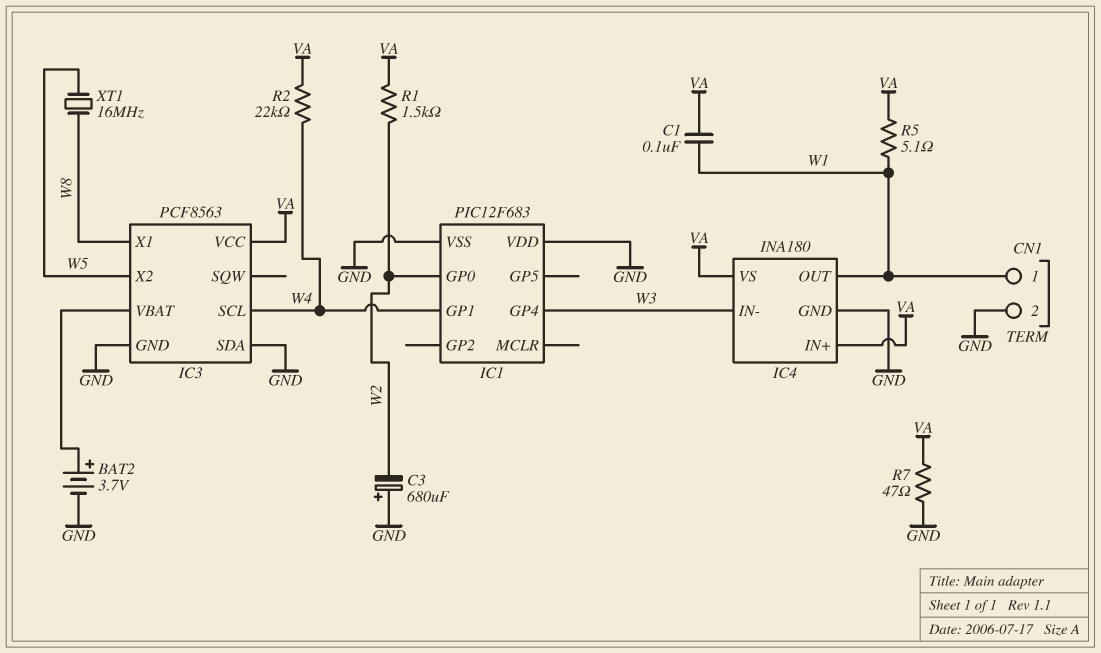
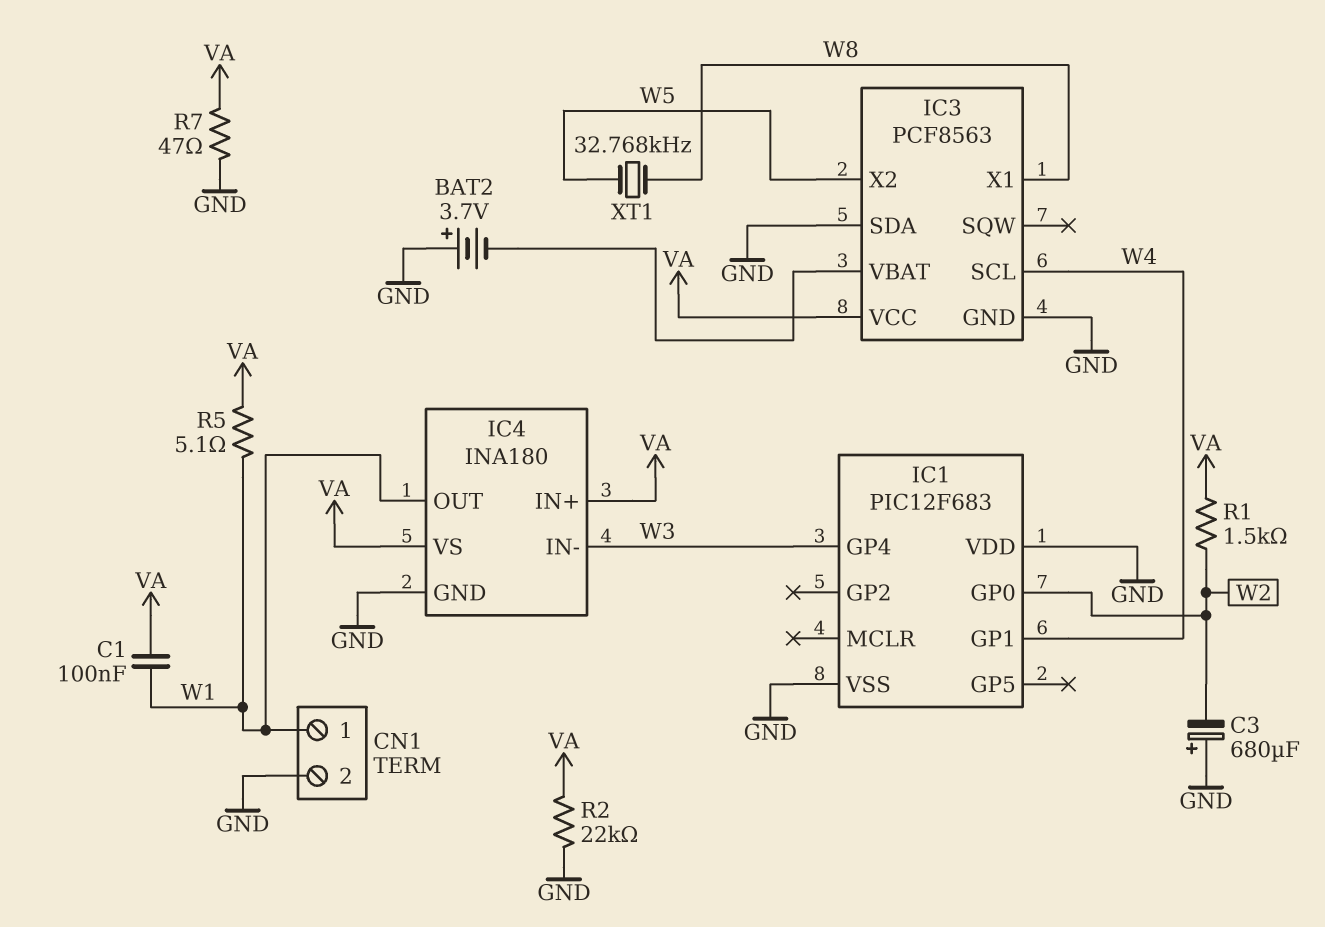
BAT2: 3.7V (plus IC3/VBAT, minus GND) -> 3.7V (plus GND, minus IC3/VBAT)
R2: 22k (VA, W4) -> 22k (GND, VA)
XT1: 16MHz (W5, W8) -> 32.768kHz (W5, W8)

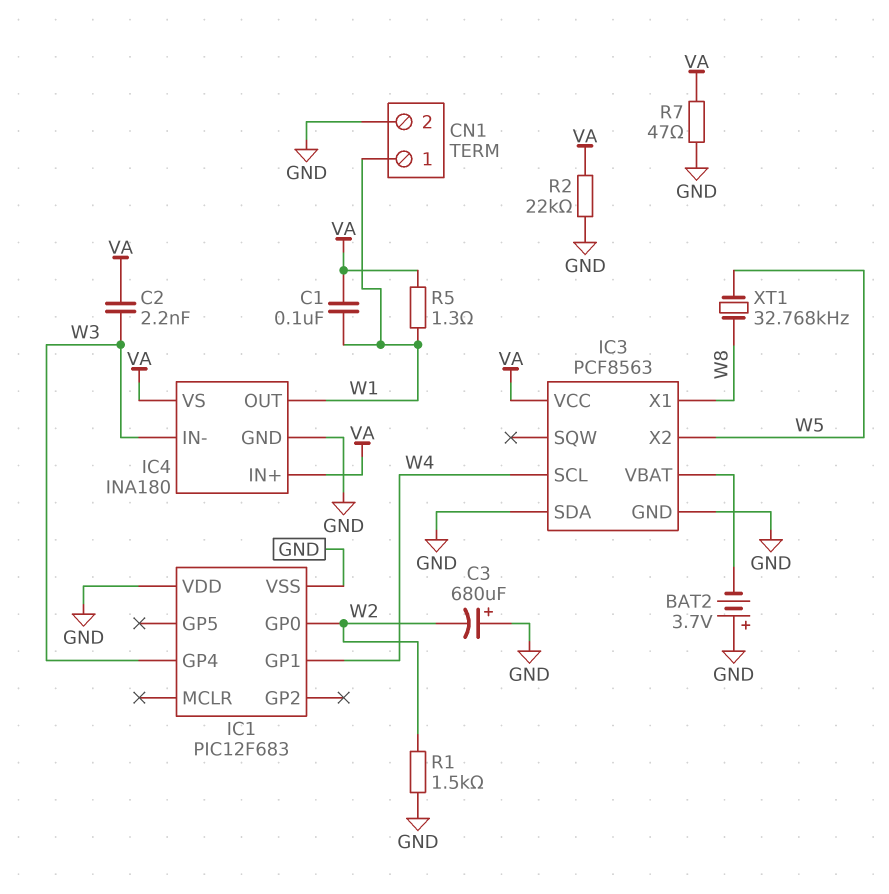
C2: none -> 2.2nF (VA, W3)
R1: 1.5k (VA, W2) -> 1.5k (GND, W2)
R5: 5.1 (VA, W1) -> 1.3 (VA, W1)

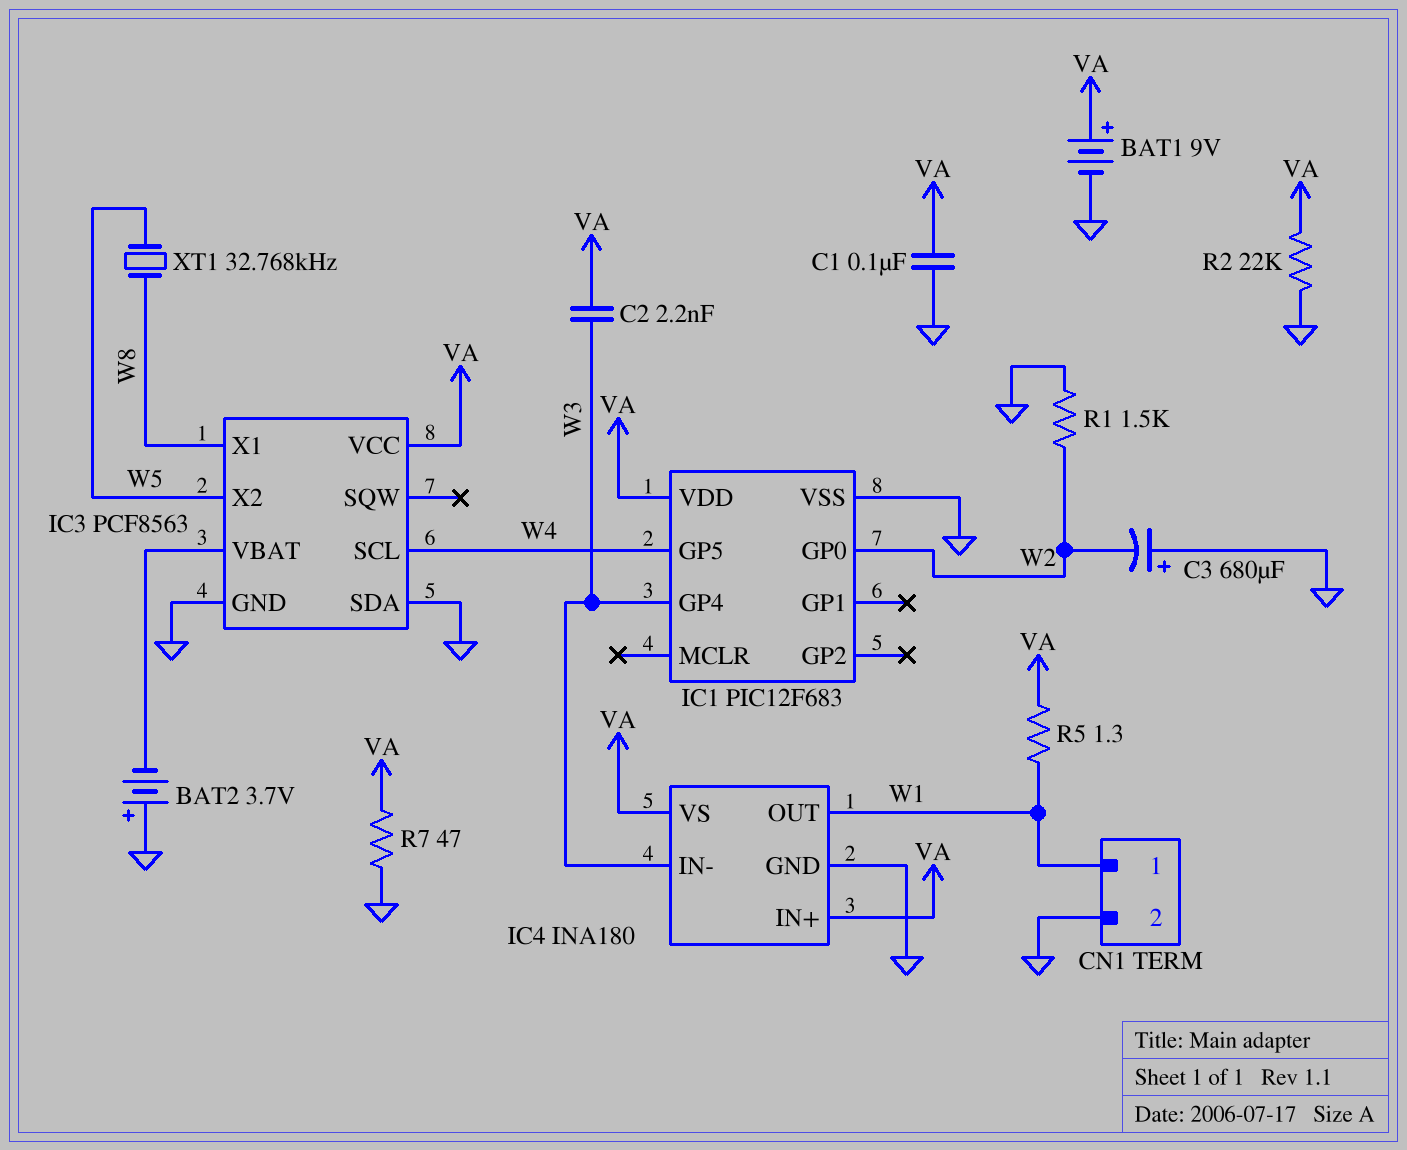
BAT1: none -> 9V (plus VA, minus GND)
C1: 100nF (VA, W1) -> 100nF (GND, VA)
IC1 pin GP1: W4 -> none
IC1 pin GP5: none -> W4
IC1 pin VDD: GND -> VA

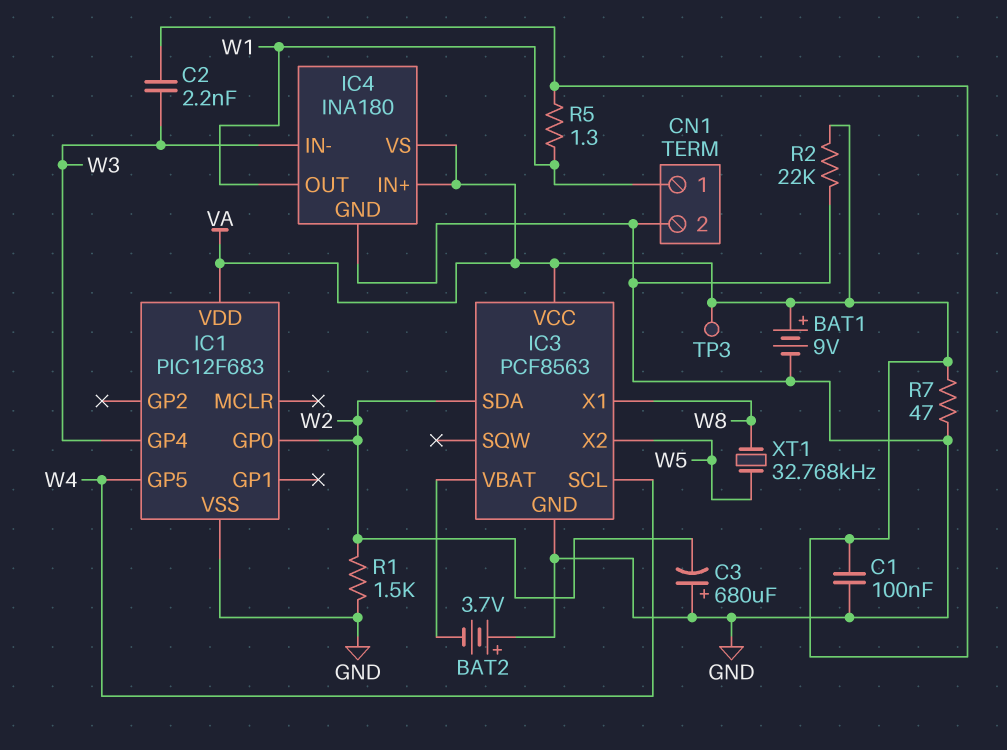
IC3 pin SDA: GND -> W2
TP3: none -> test point (VA)

